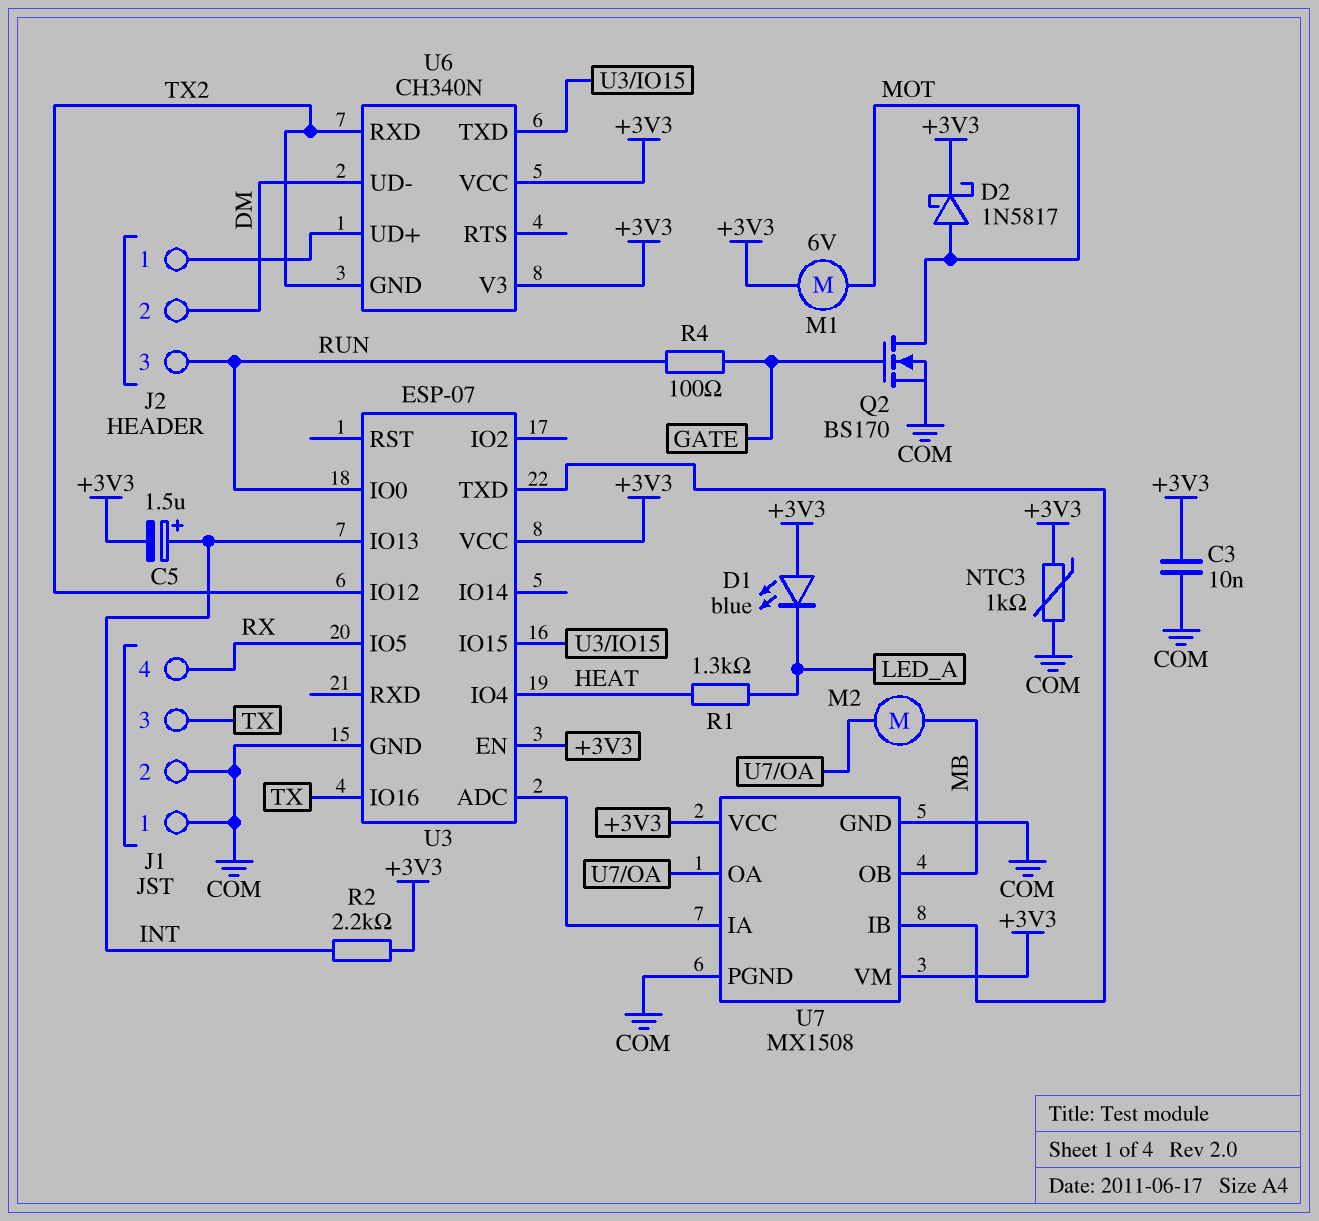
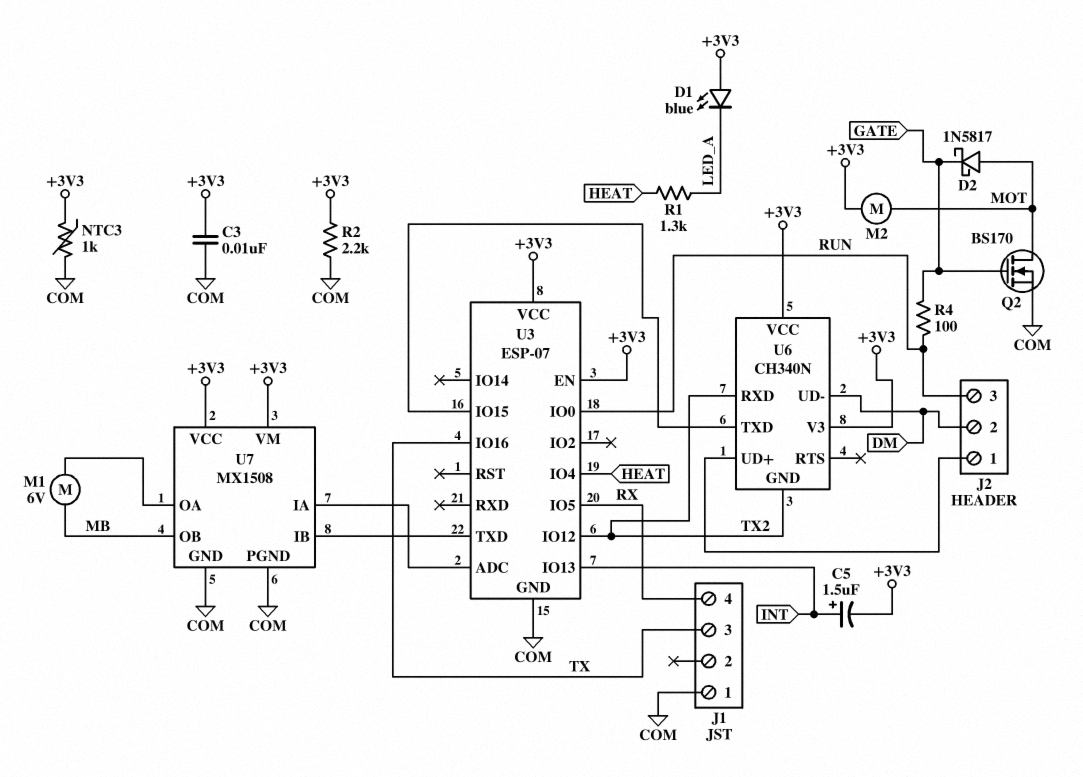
D2: schottky 1N5817 (A MOT, K +3V3) -> schottky 1N5817 (A MOT, K GATE)
J1 pin 2: COM -> none
M1: motor 6V (+3V3, MOT) -> motor 6V (MB, U7/OA)
M2: motor (MB, U7/OA) -> motor (+3V3, MOT)
R2: 2.2k (+3V3, INT) -> 2.2k (+3V3, COM)

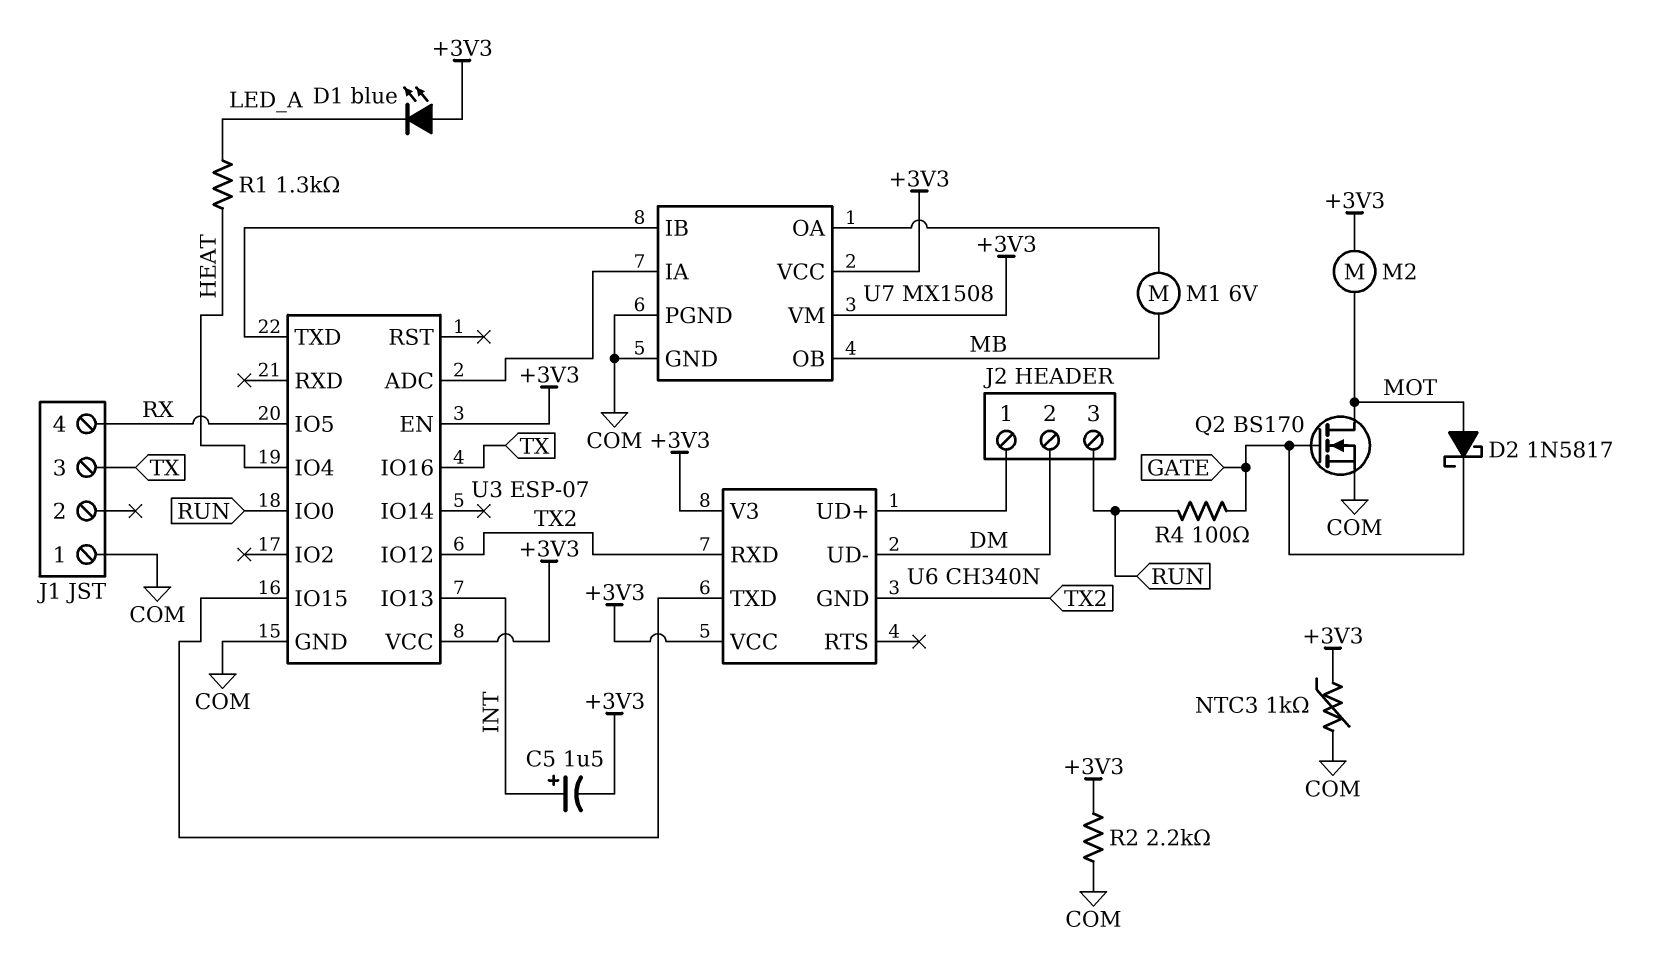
C3: 10nF (+3V3, COM) -> none

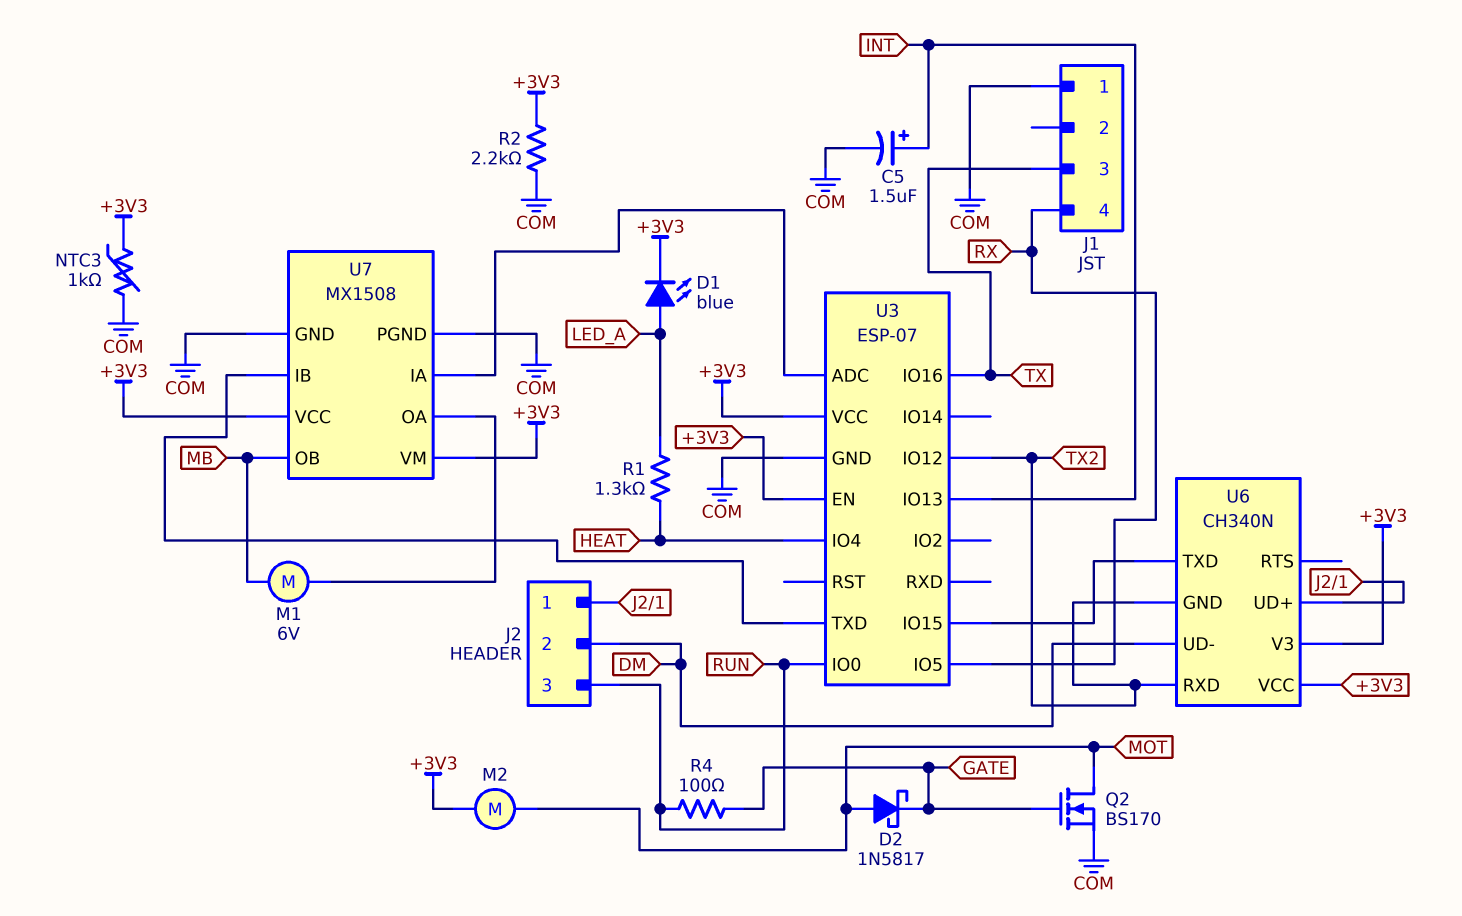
C5: 1.5uF (plus INT, minus +3V3) -> 1.5uF (plus INT, minus COM)
D1: LED blue (A +3V3, K LED_A) -> LED blue (A LED_A, K +3V3)

